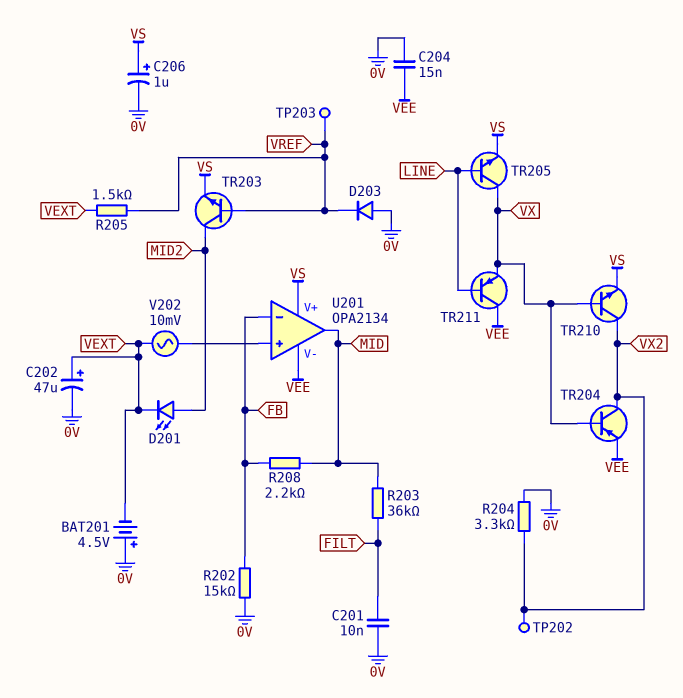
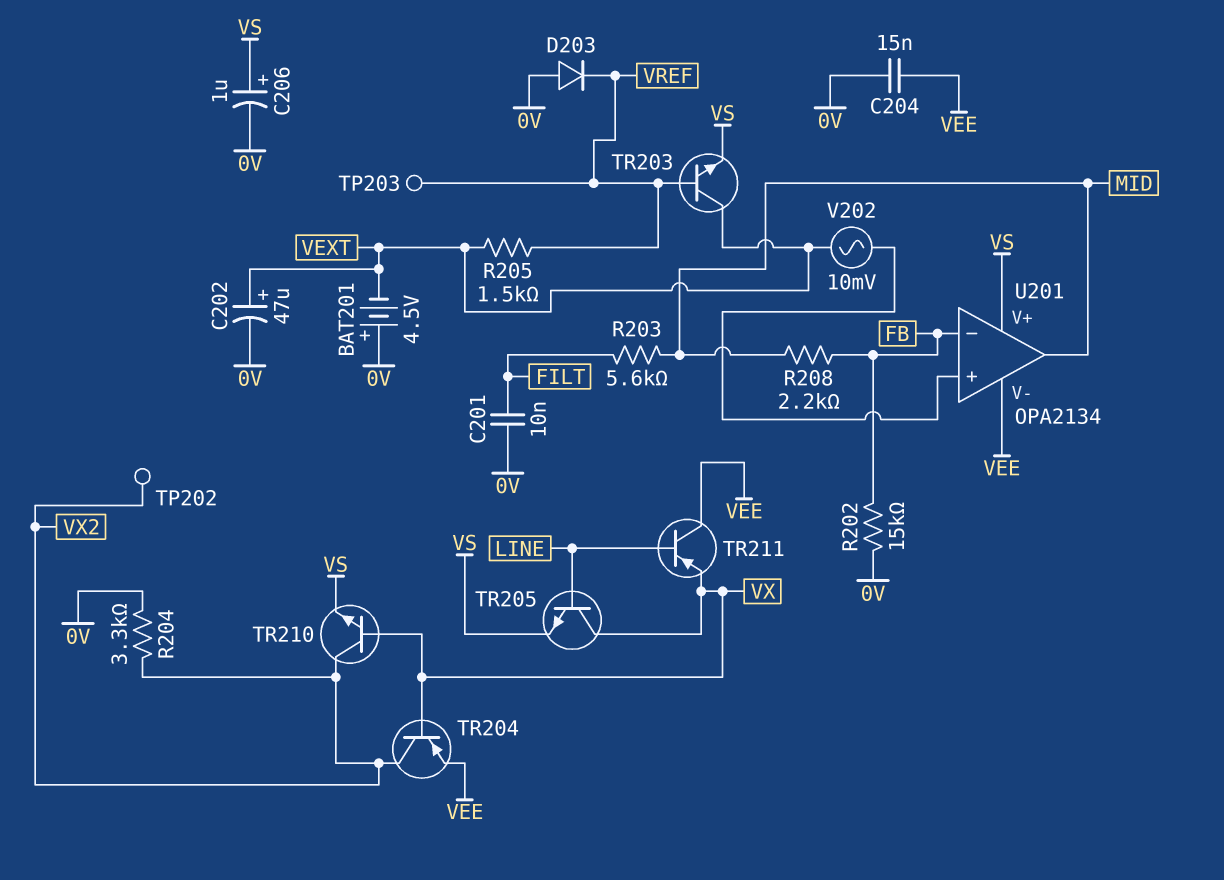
D201: LED (A MID2, K VEXT) -> none
R203: 36k (FILT, MID) -> 5.6k (FILT, MID)
TR203: NPN (B VREF, C MID2, E VS) -> NPN (B VREF, C VEXT, E VS)

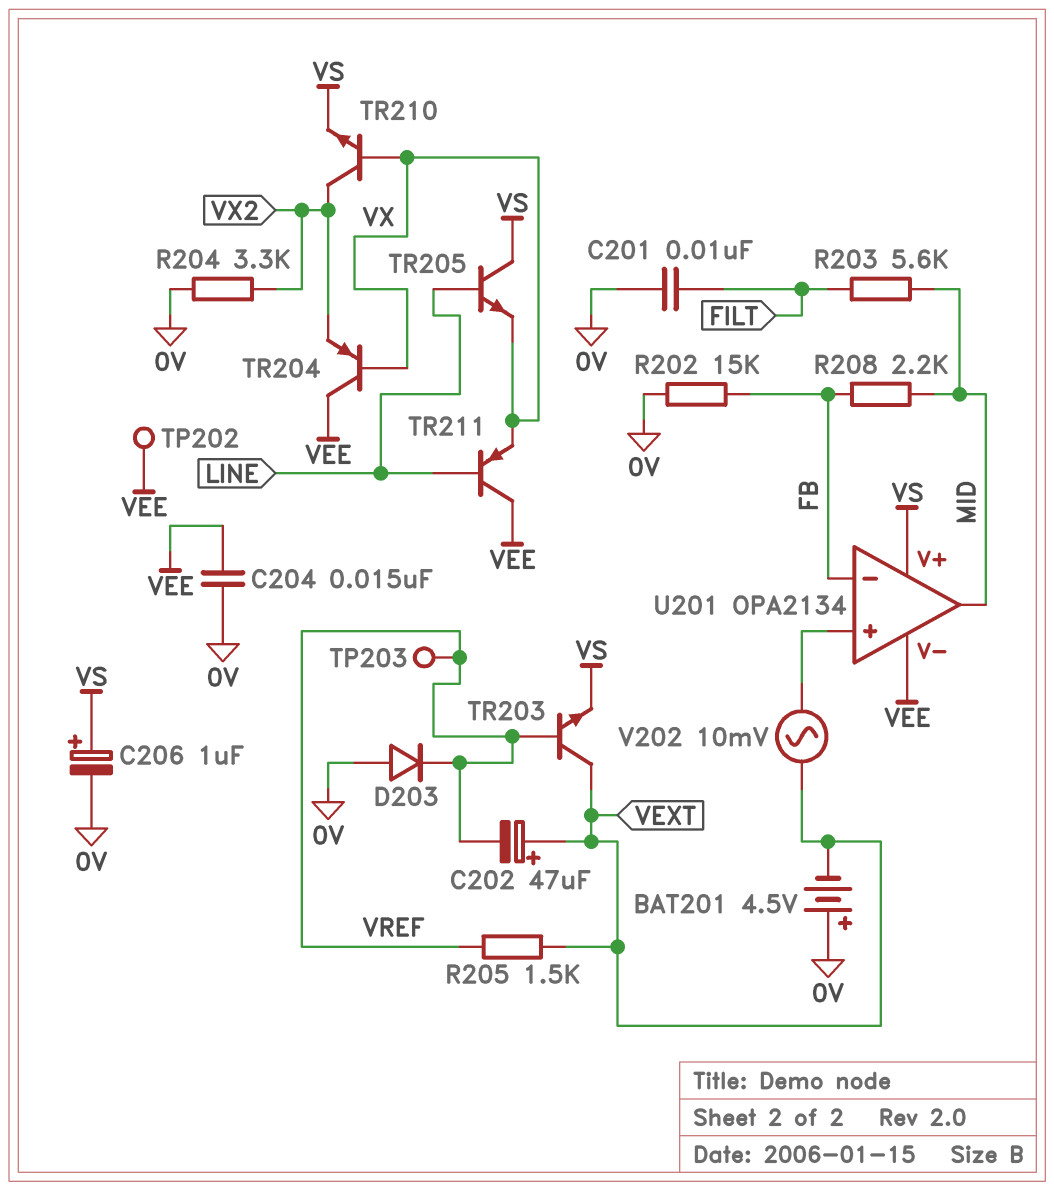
C202: 47uF (plus VEXT, minus 0V) -> 47uF (plus VEXT, minus VREF)
TP202: test point (VX2) -> test point (VEE)
TR204: PNP (B VX, C VX2, E VEE) -> PNP (B VX, C VEE, E VX2)
TR205: NPN (B LINE, C VX, E VS) -> NPN (B LINE, C VS, E VX)

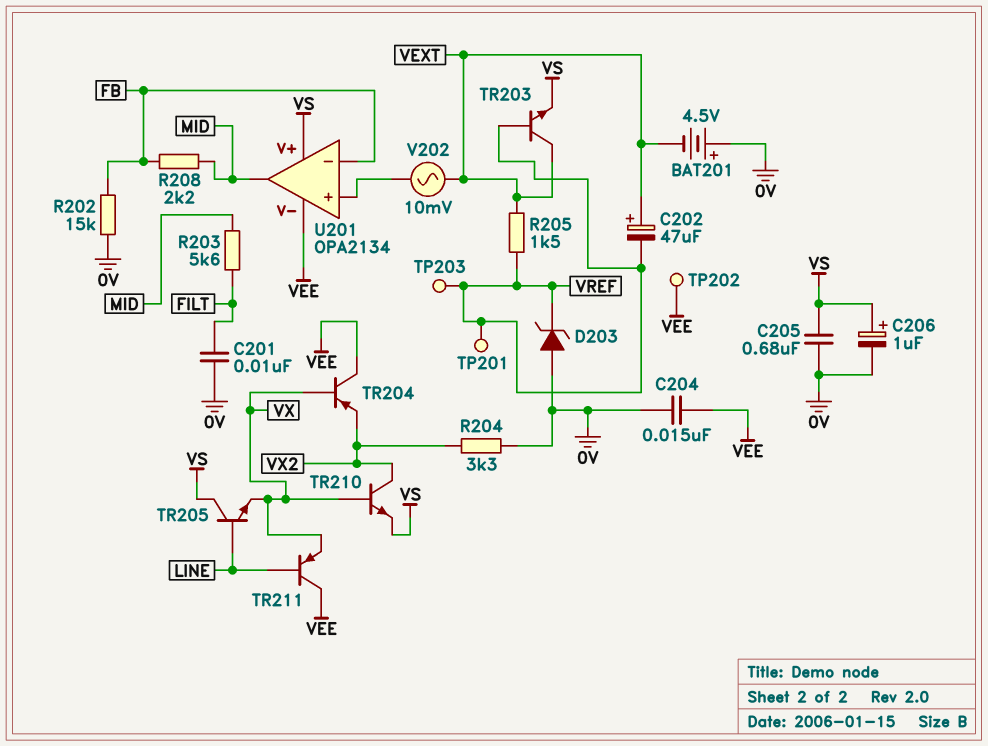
C205: none -> 680nF (0V, VS)
D203: diode (A 0V, K VREF) -> zener (A 0V, K VREF)
TP201: none -> test point (VREF)

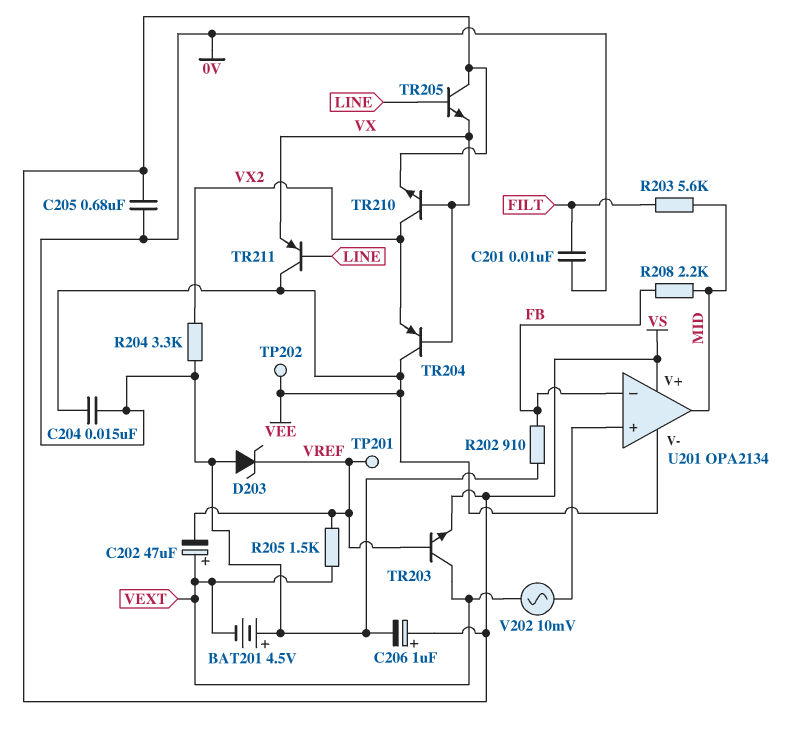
R202: 15k (0V, FB) -> 910 (0V, FB)
TP203: test point (VREF) -> none

